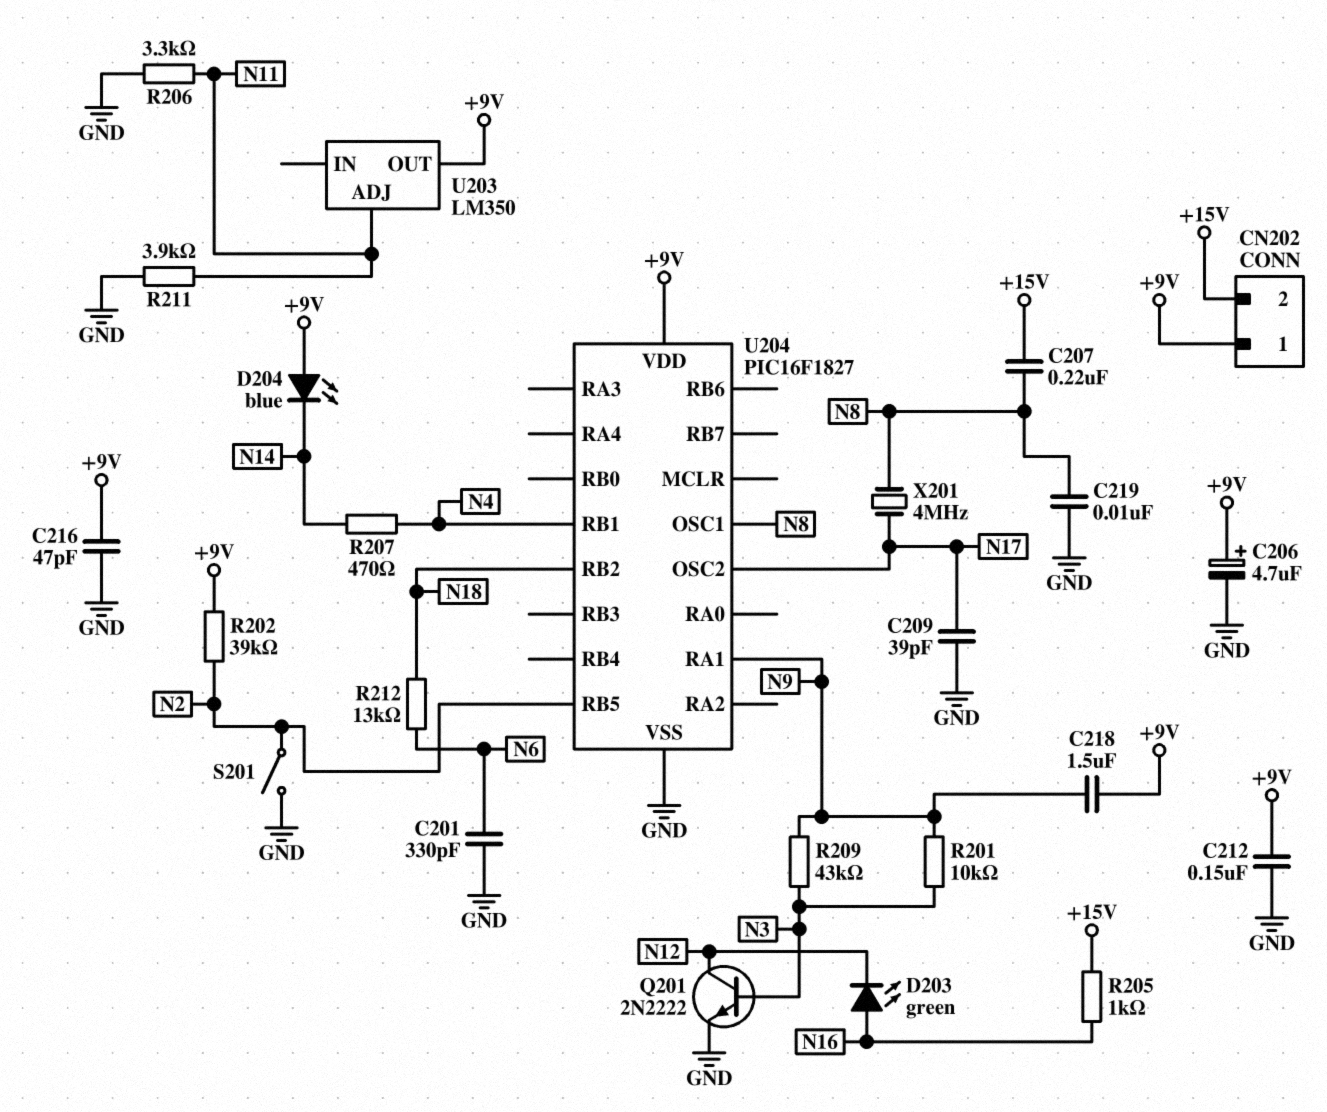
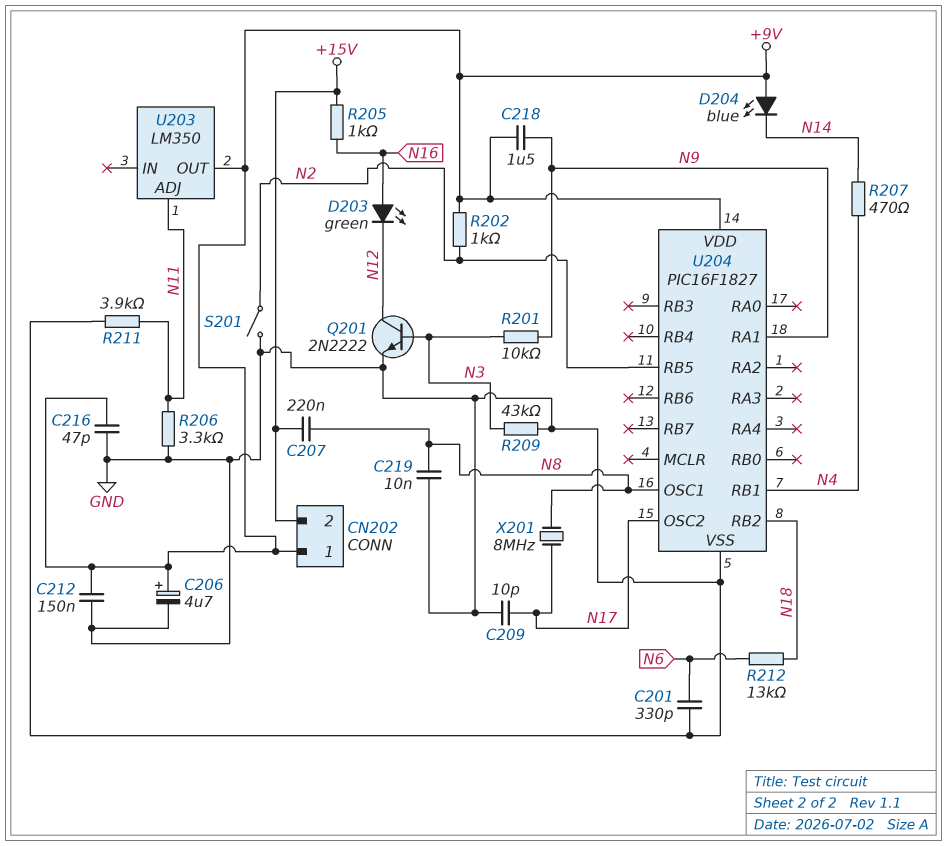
C209: 39pF (GND, N17) -> 10pF (GND, N17)
R202: 39k (+9V, N2) -> 1k (+9V, N2)
R209: 43k (N3, N9) -> 43k (GND, N3)
X201: 4MHz (N8, N17) -> 8MHz (N8, N17)

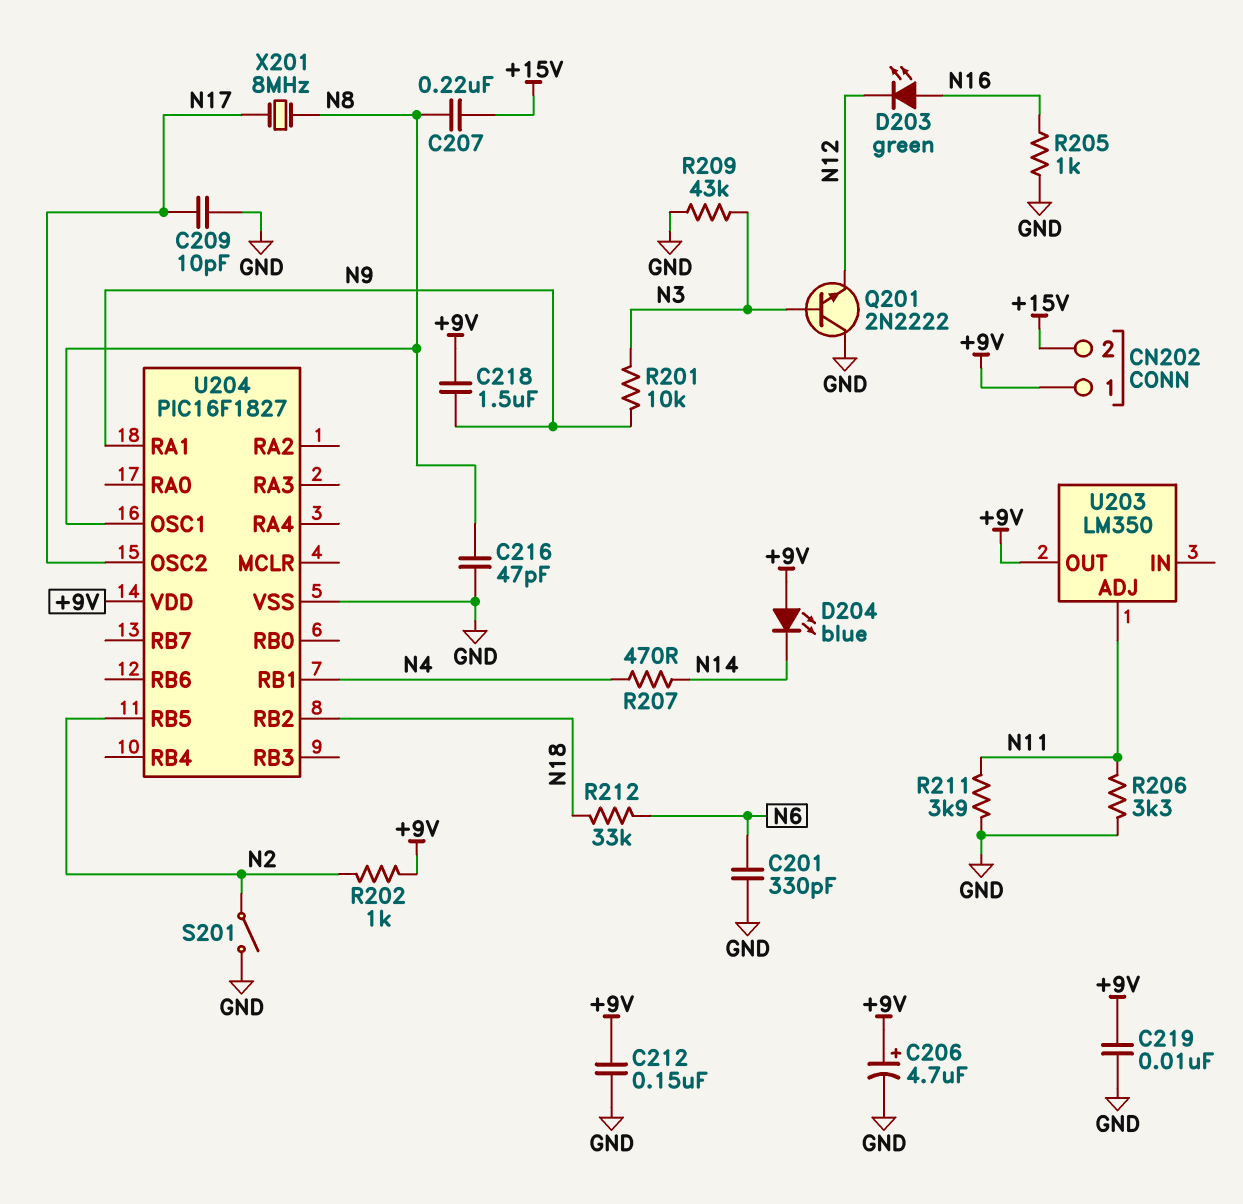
C216: 47pF (+9V, GND) -> 47pF (GND, N8)
C219: 10nF (GND, N8) -> 10nF (+9V, GND)
Q201: NPN 2N2222 (B N3, C N12, E GND) -> NPN 2N2222 (B N3, C GND, E N12)
R205: 1k (+15V, N16) -> 1k (GND, N16)
R212: 13k (N6, N18) -> 33k (N6, N18)

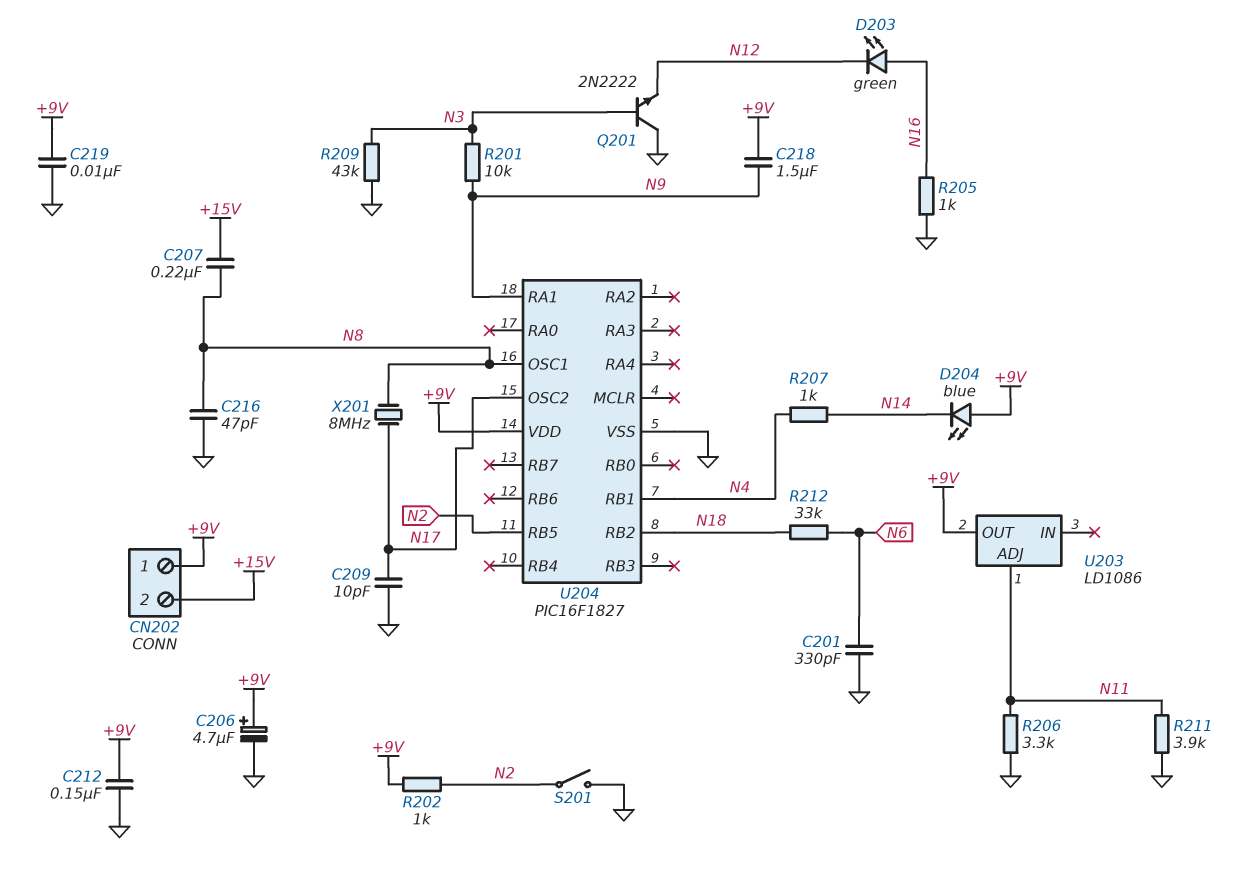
R207: 470 (N4, N14) -> 1k (N4, N14)
U203: LM350 -> LD1086

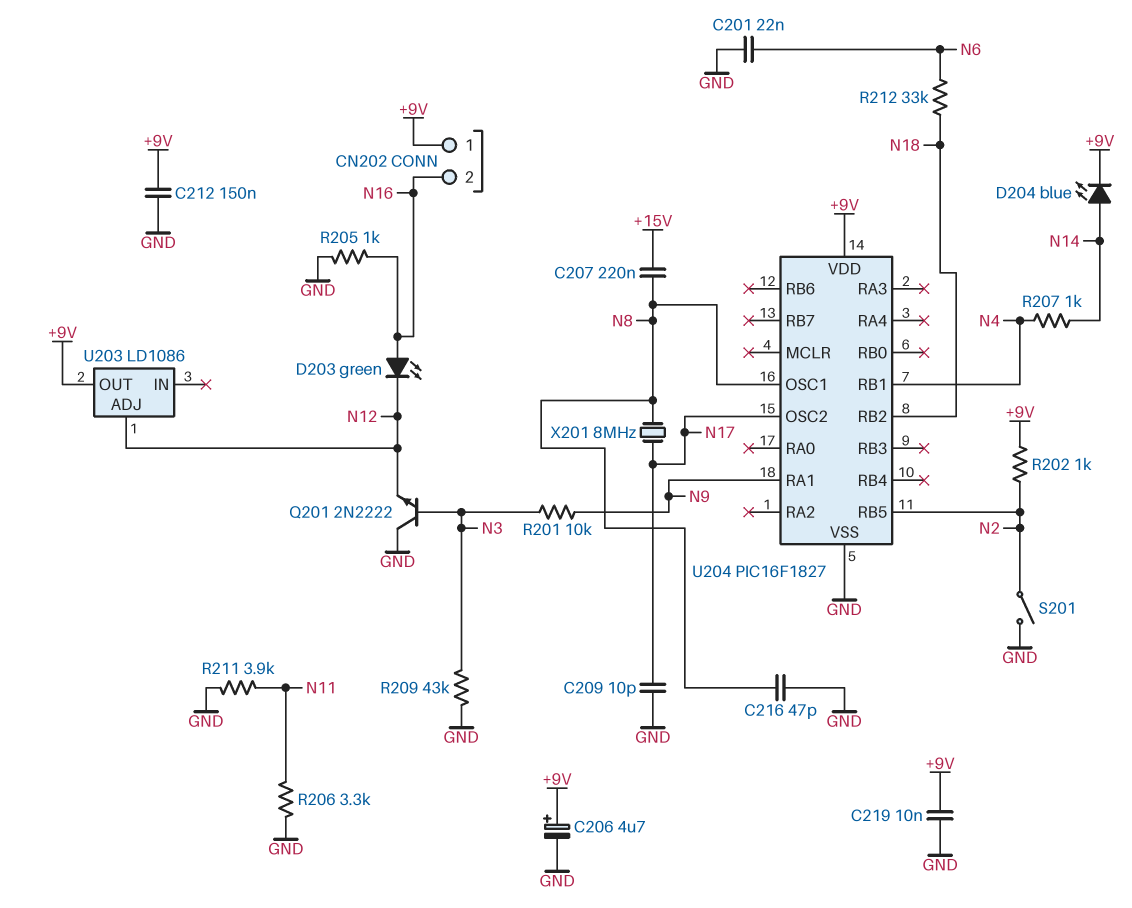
C201: 330pF (GND, N6) -> 22nF (GND, N6)
C218: 1.5uF (+9V, N9) -> none
CN202 pin 2: +15V -> N16
D204: LED blue (A +9V, K N14) -> LED blue (A N14, K +9V)
U203 pin ADJ: N11 -> N12

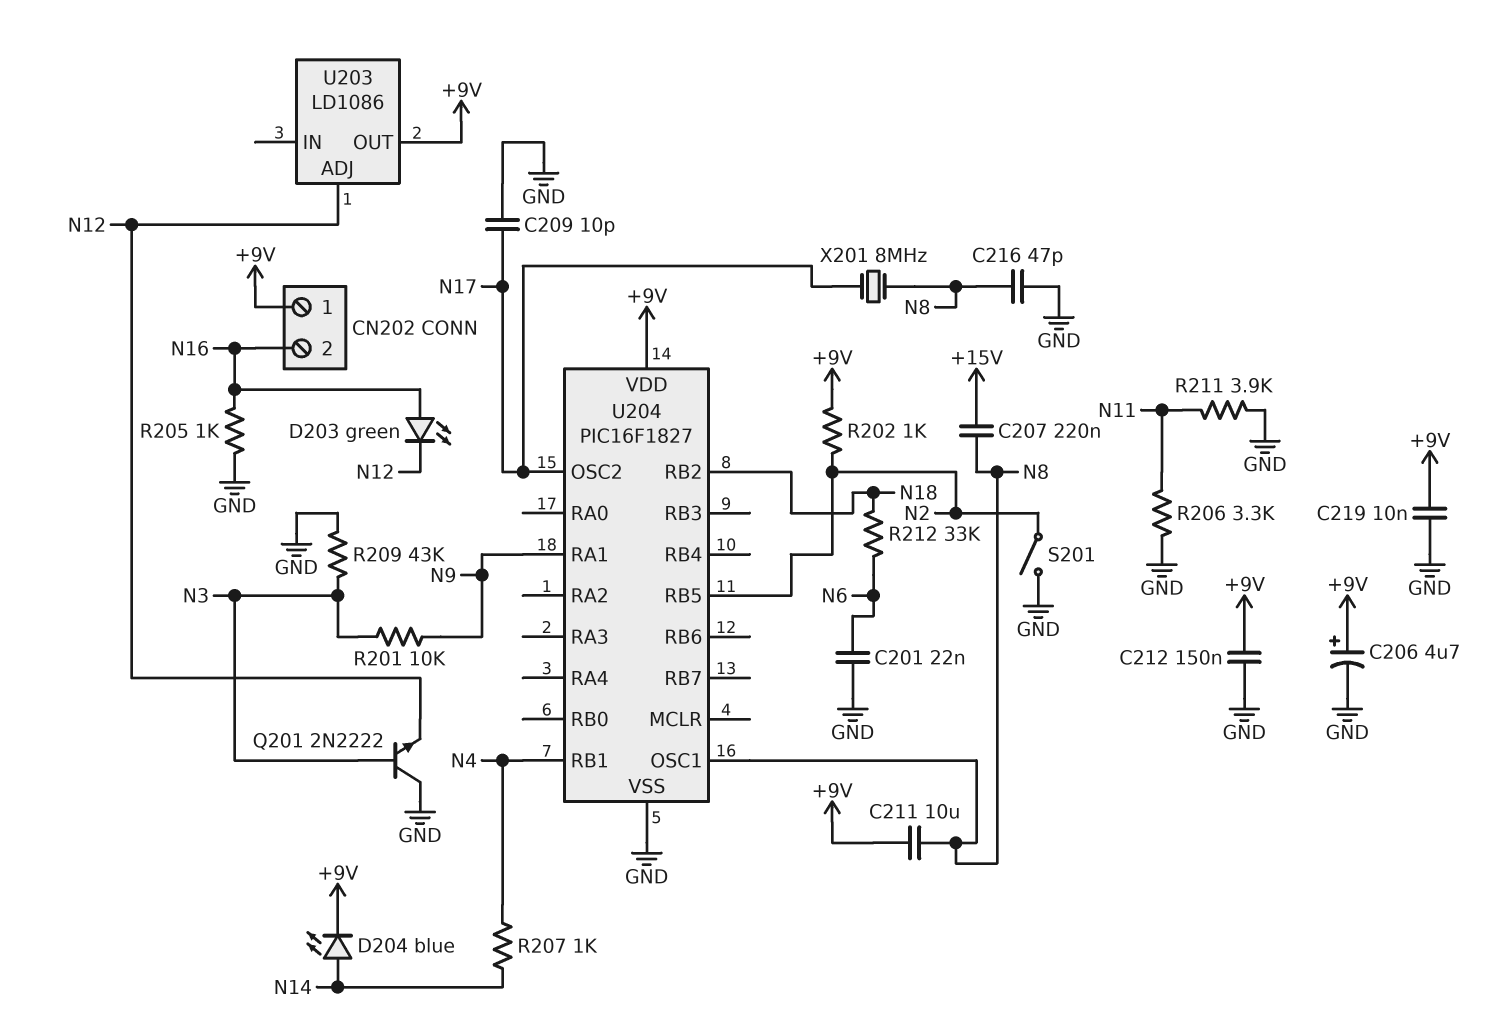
C211: none -> 10uF (+9V, N8)

